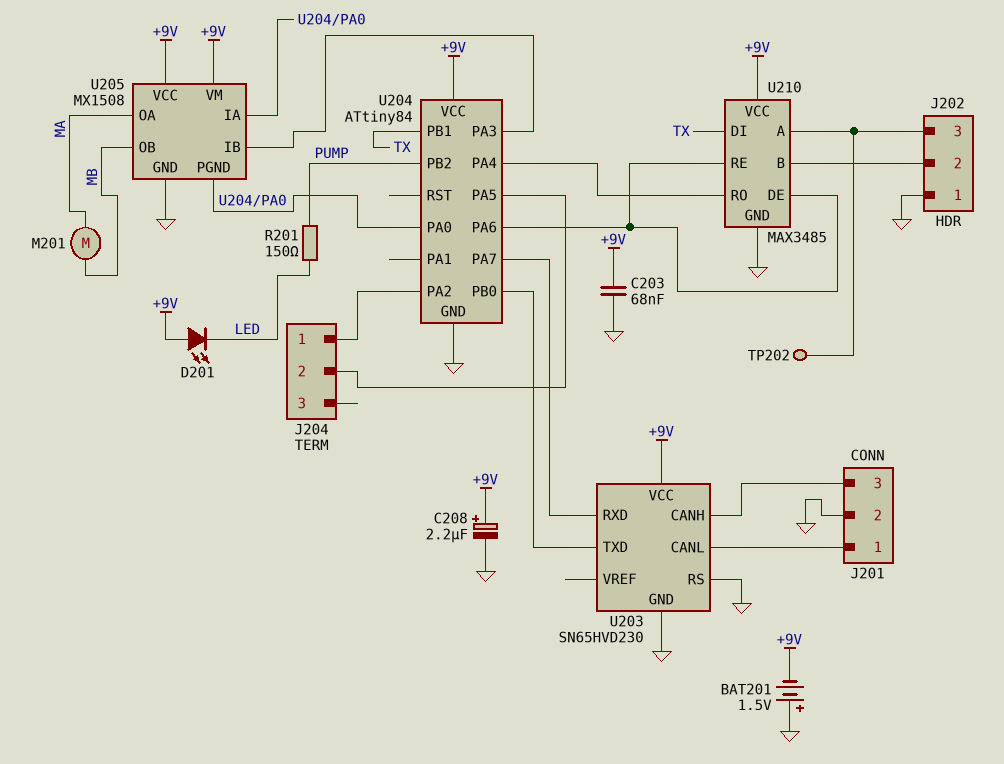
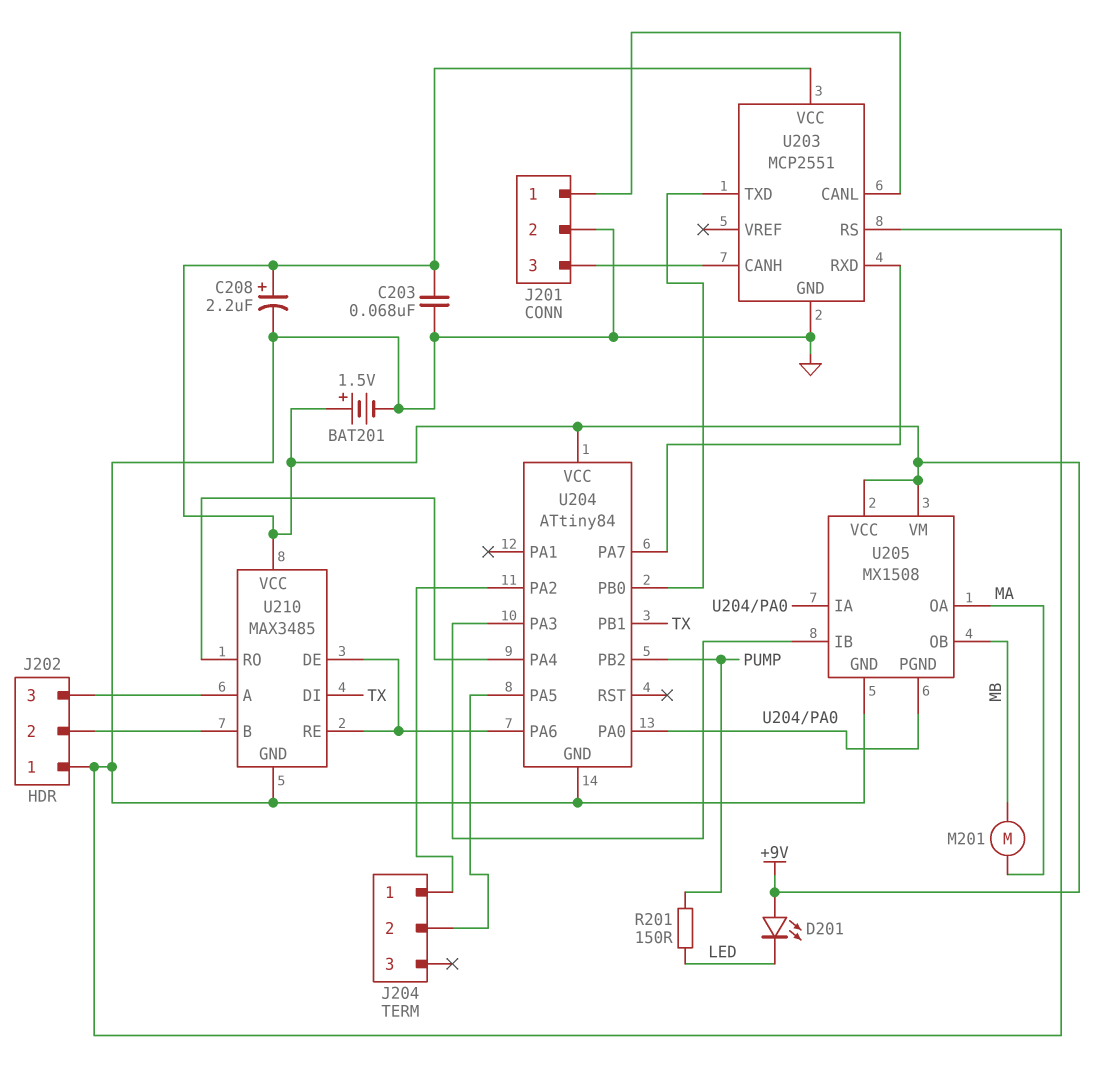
BAT201: 1.5V (plus GND, minus +9V) -> 1.5V (plus +9V, minus GND)
TP202: test point (J202/3) -> none
U203: SN65HVD230 -> MCP2551

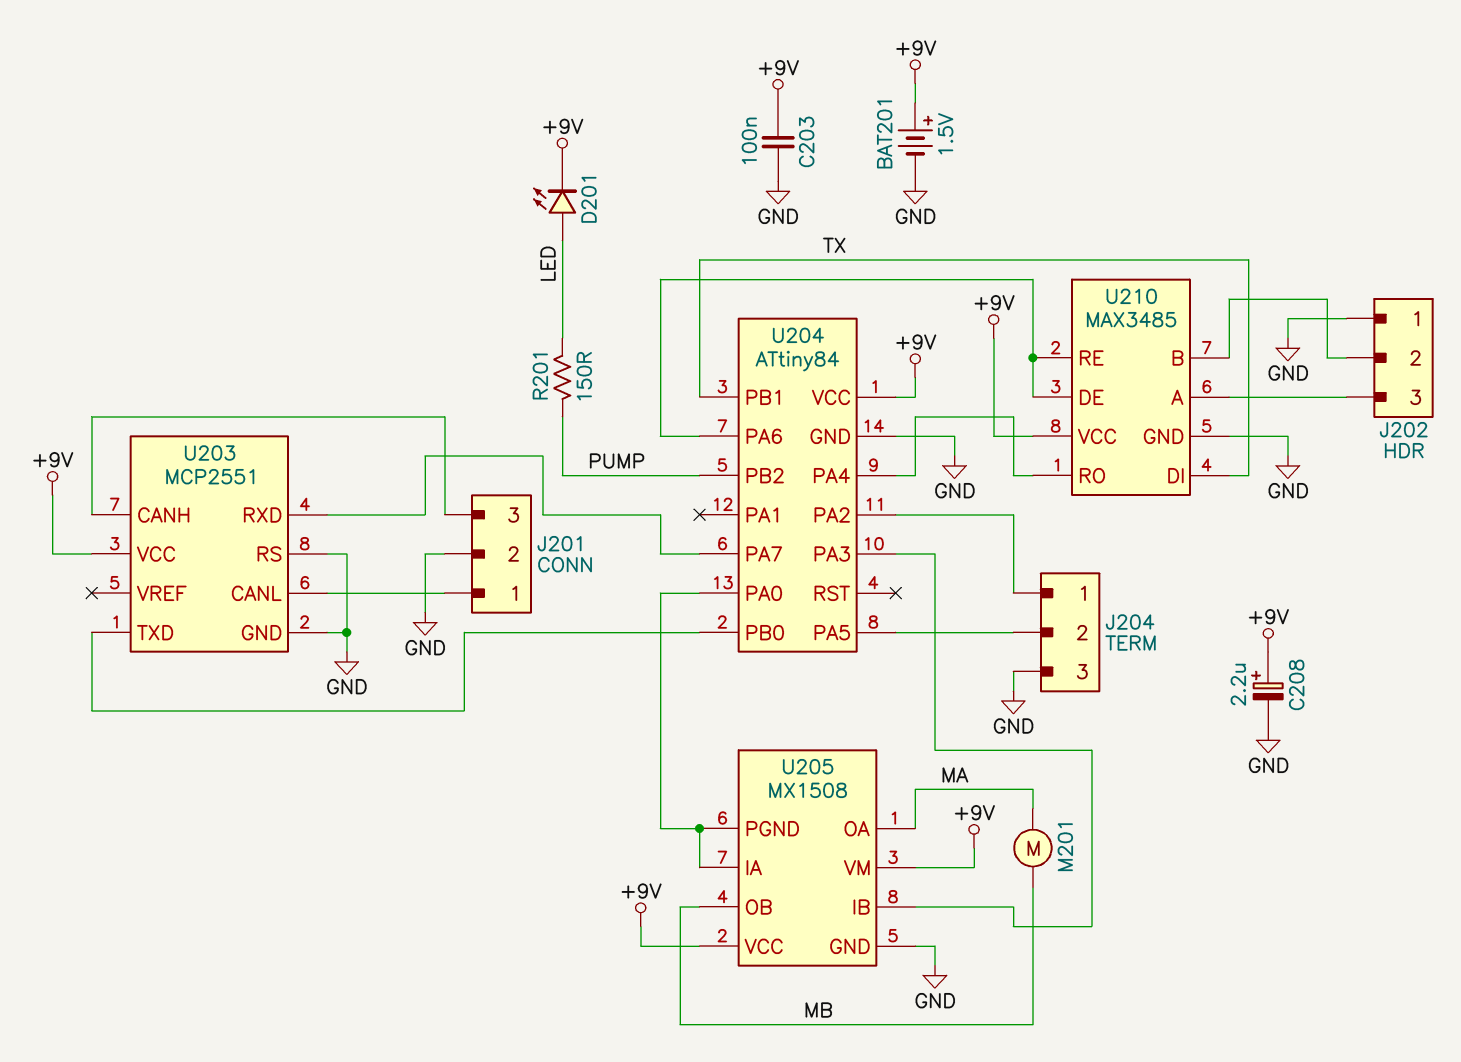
C203: 68nF (+9V, GND) -> 100nF (+9V, GND)
D201: LED (A +9V, K LED) -> LED (A LED, K +9V)
J204 pin 3: none -> GND

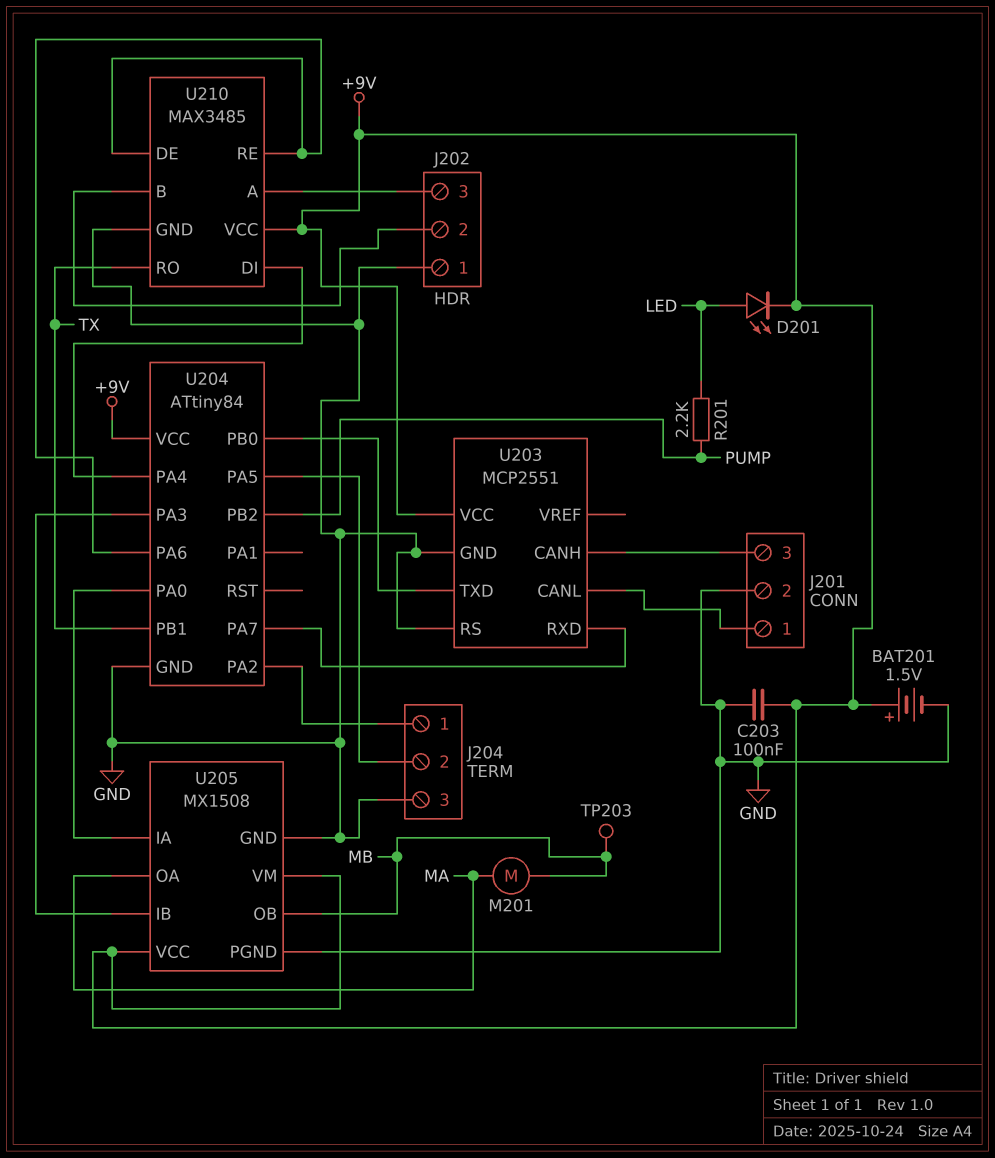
C208: 2.2uF (plus +9V, minus GND) -> none
R201: 150 (LED, PUMP) -> 2.2k (LED, PUMP)
TP203: none -> test point (MB)
U205 pin PGND: U204/PA0 -> GND
U210 pin DI: TX -> U204/PA4
U210 pin RO: U204/PA4 -> TX

